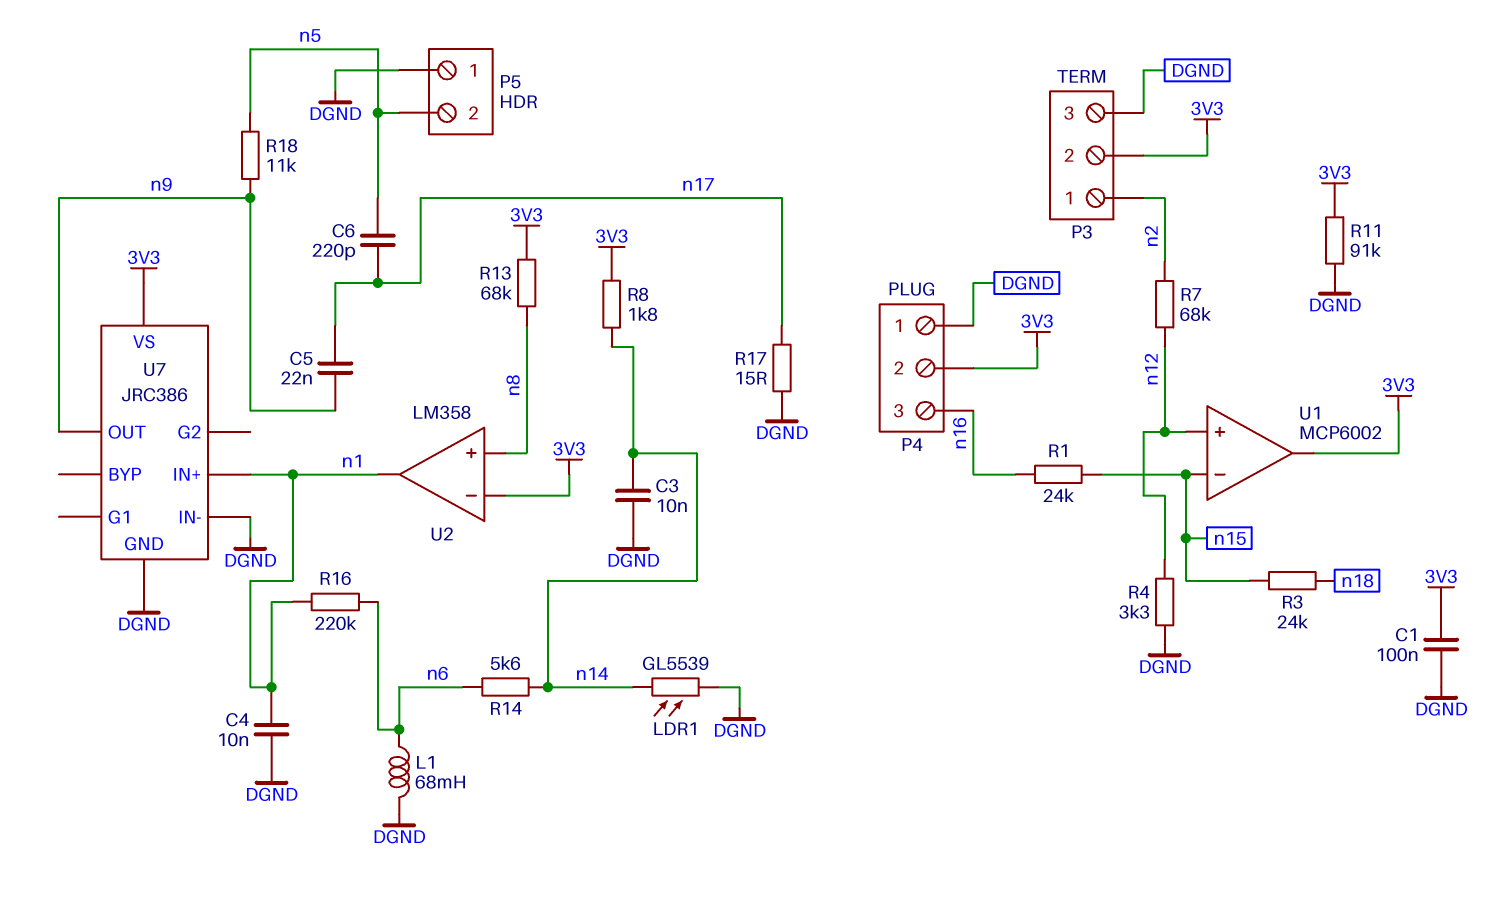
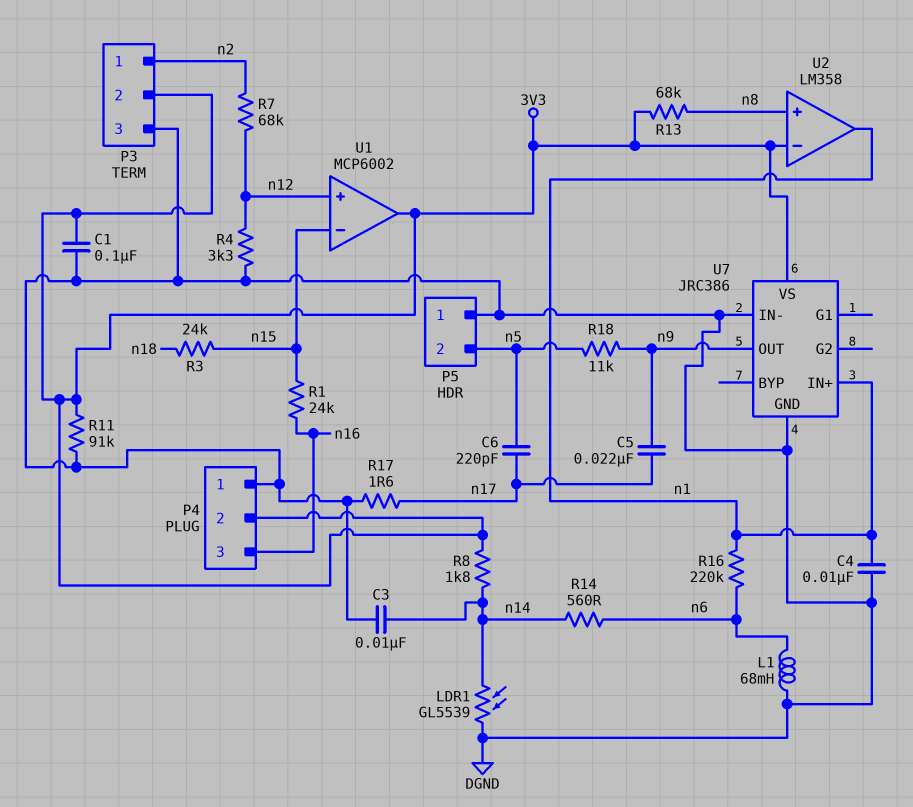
R14: 5.6k (n6, n14) -> 560 (n6, n14)
R17: 15 (DGND, n17) -> 1.6 (DGND, n17)

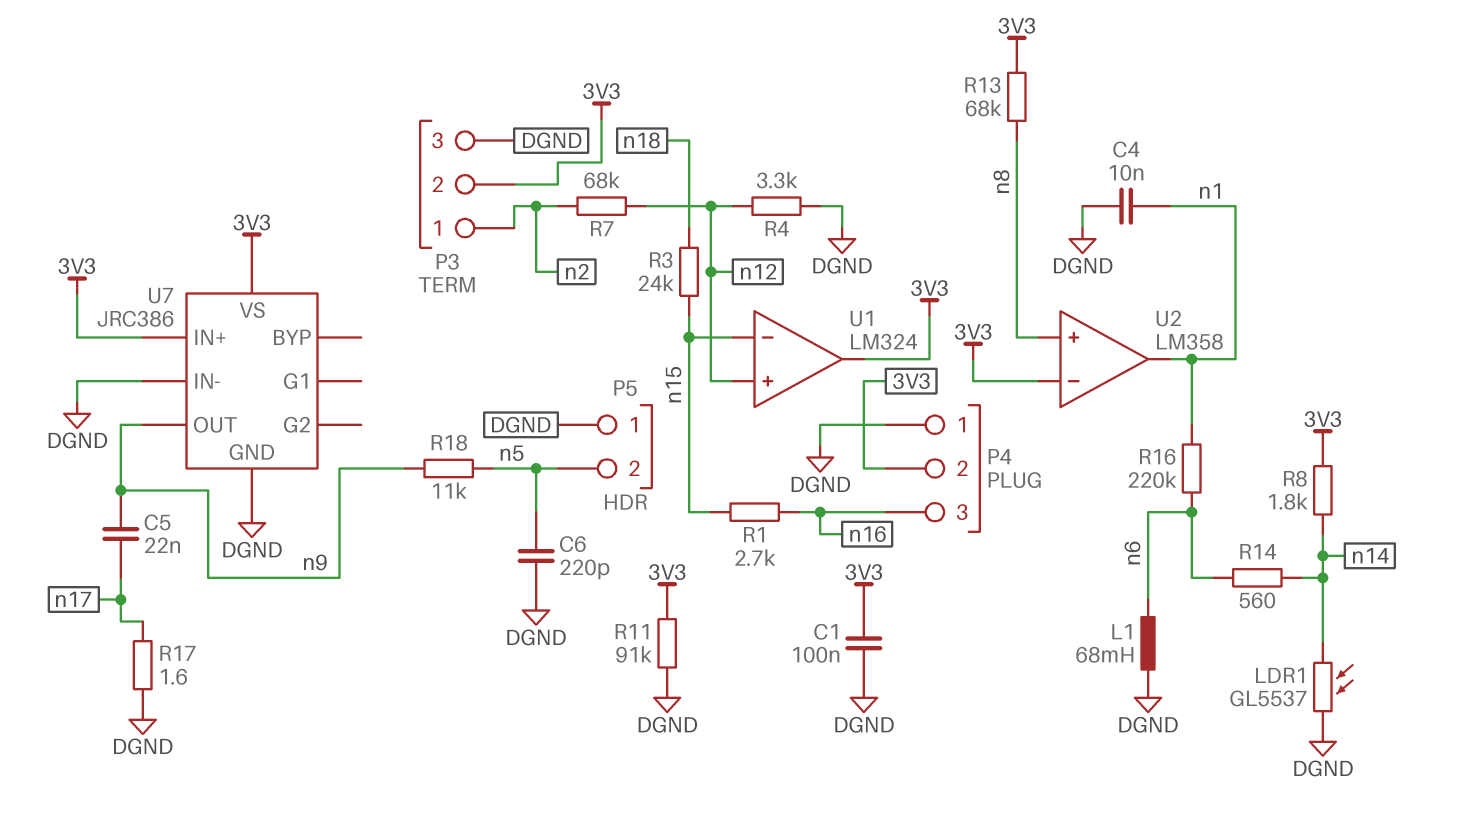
C3: 10nF (DGND, n14) -> none
C6: 220pF (n5, n17) -> 220pF (DGND, n5)
LDR1: GL5539 (DGND, n14) -> GL5537 (DGND, n14)
R1: 24k (n15, n16) -> 2.7k (n15, n16)
U1: MCP6002 -> LM324
U7 pin IN+: n1 -> 3V3

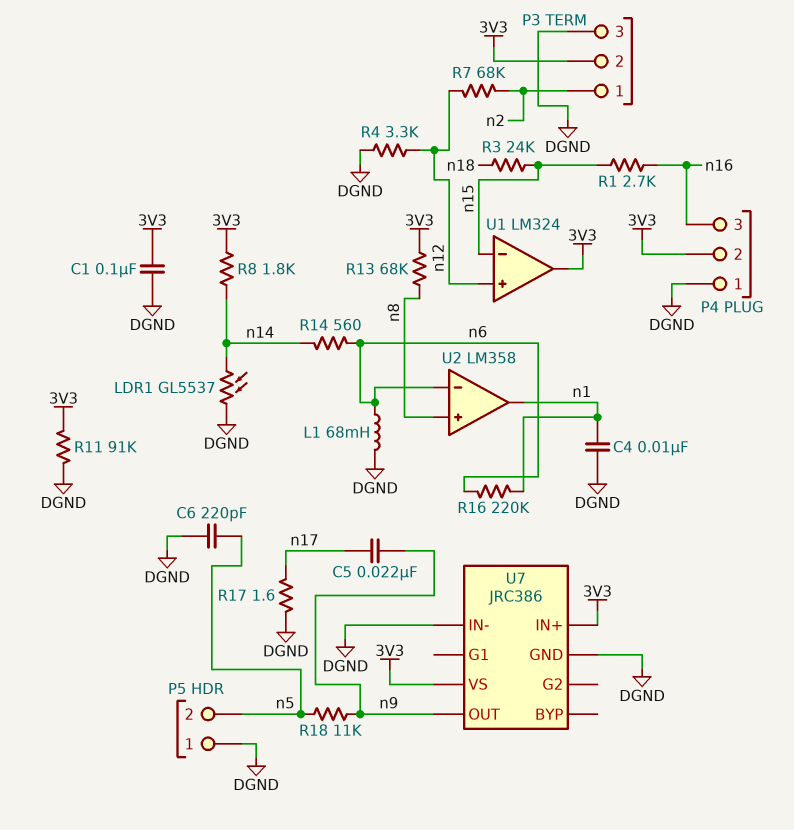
U2 pin in-: 3V3 -> n6

